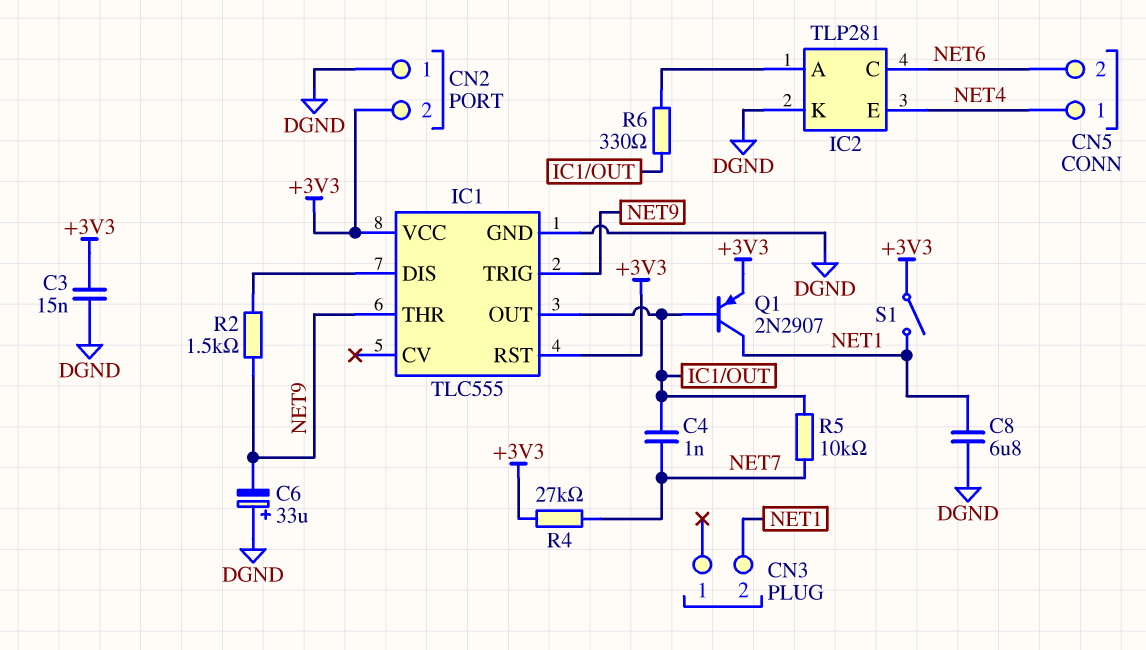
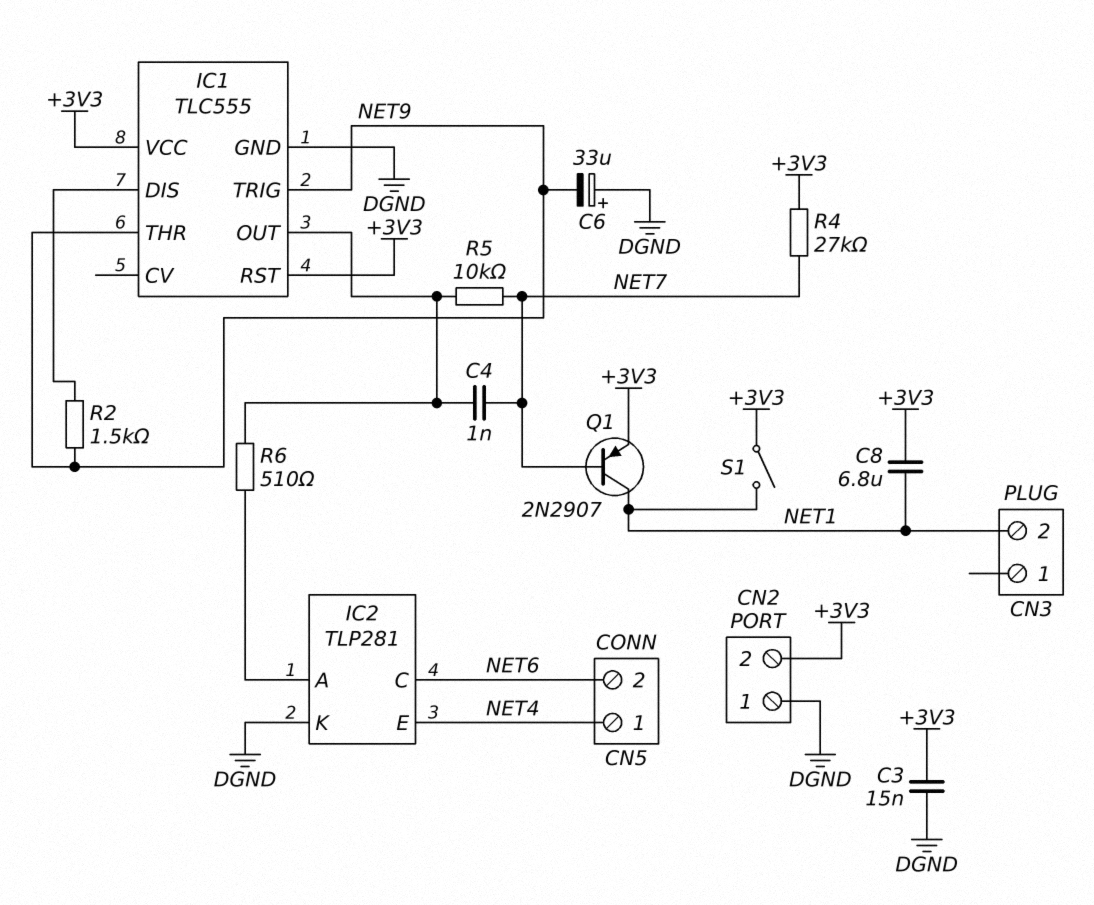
C8: 6.8uF (DGND, NET1) -> 6.8uF (+3V3, NET1)
Q1: PNP 2N2907 (B IC1/OUT, C NET1, E +3V3) -> PNP 2N2907 (B NET7, C NET1, E +3V3)
R6: 330 (IC1/OUT, IC2/A) -> 510 (IC1/OUT, IC2/A)

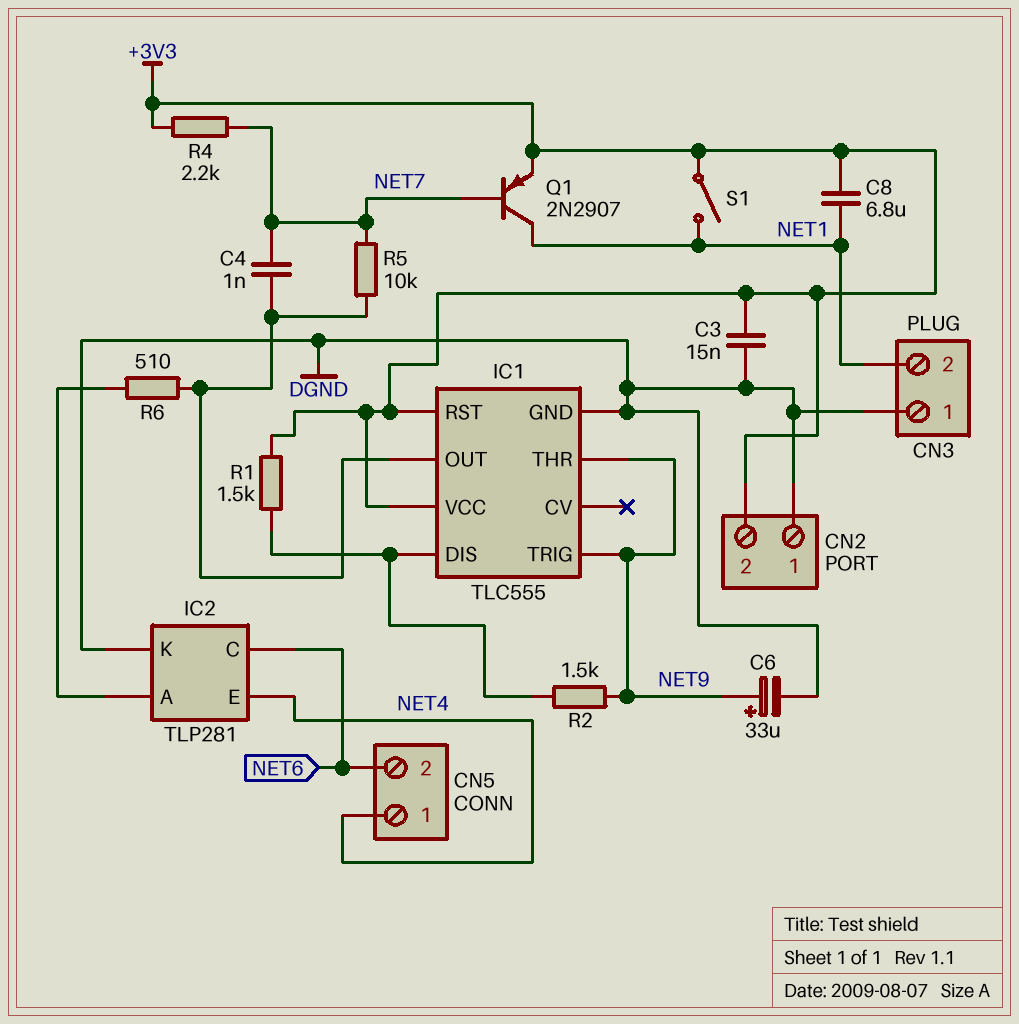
C6: 33uF (plus DGND, minus NET9) -> 33uF (plus NET9, minus DGND)
CN3 pin 1: none -> DGND
R1: none -> 1.5k (+3V3, IC1/DIS)
R4: 27k (+3V3, NET7) -> 2.2k (+3V3, NET7)

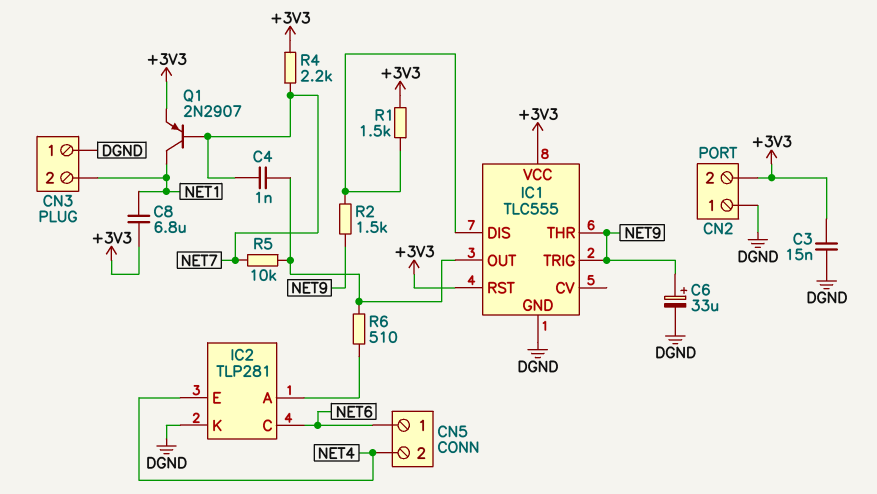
CN5 pin 1: NET4 -> NET6
CN5 pin 2: NET6 -> NET4
S1: switch (+3V3, NET1) -> none

